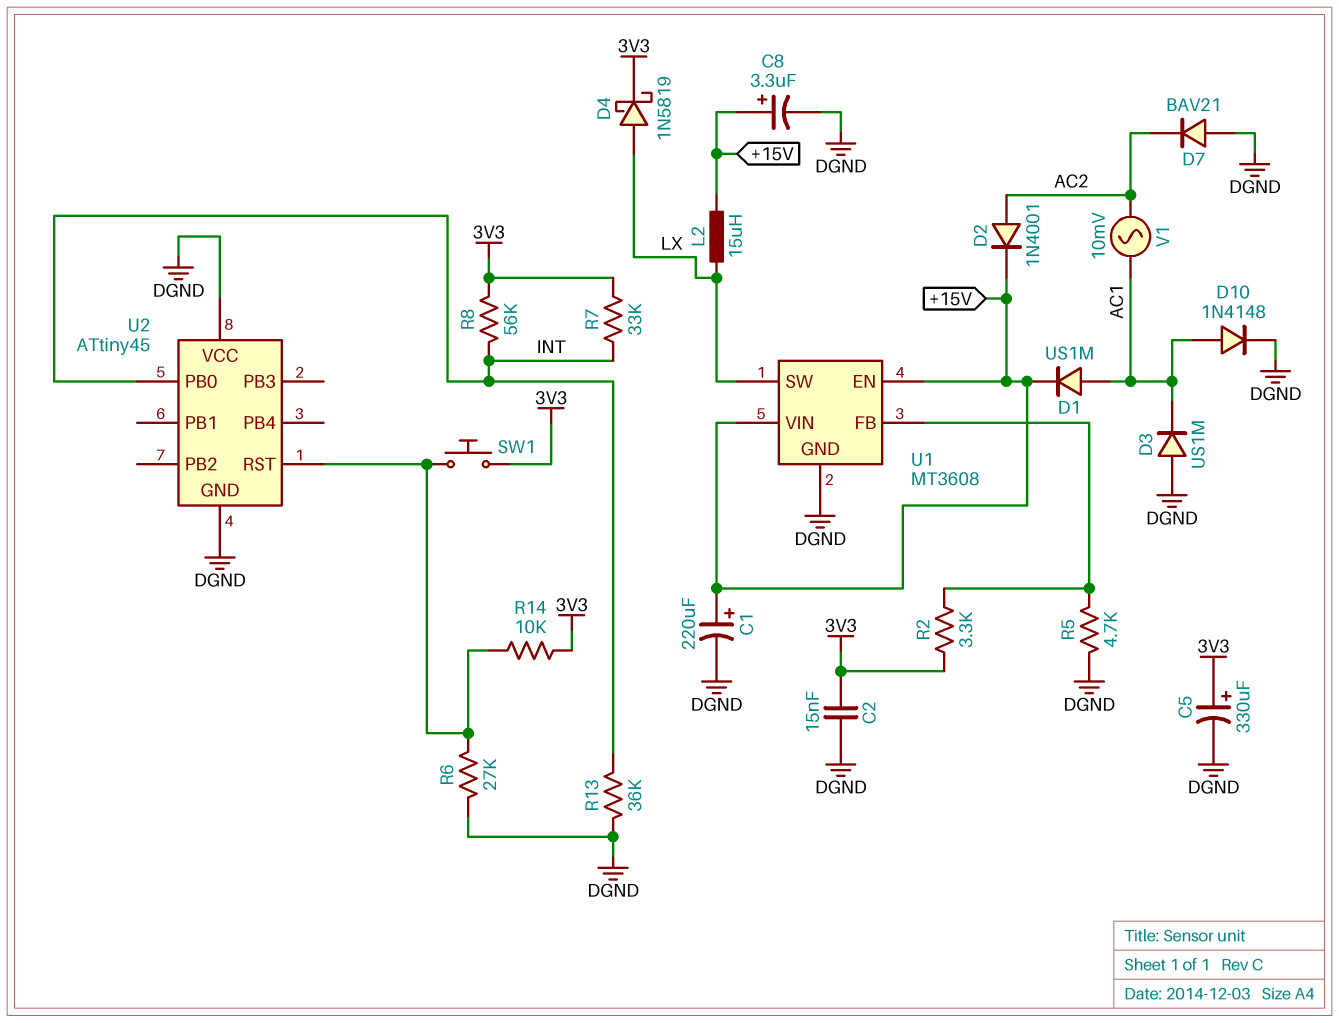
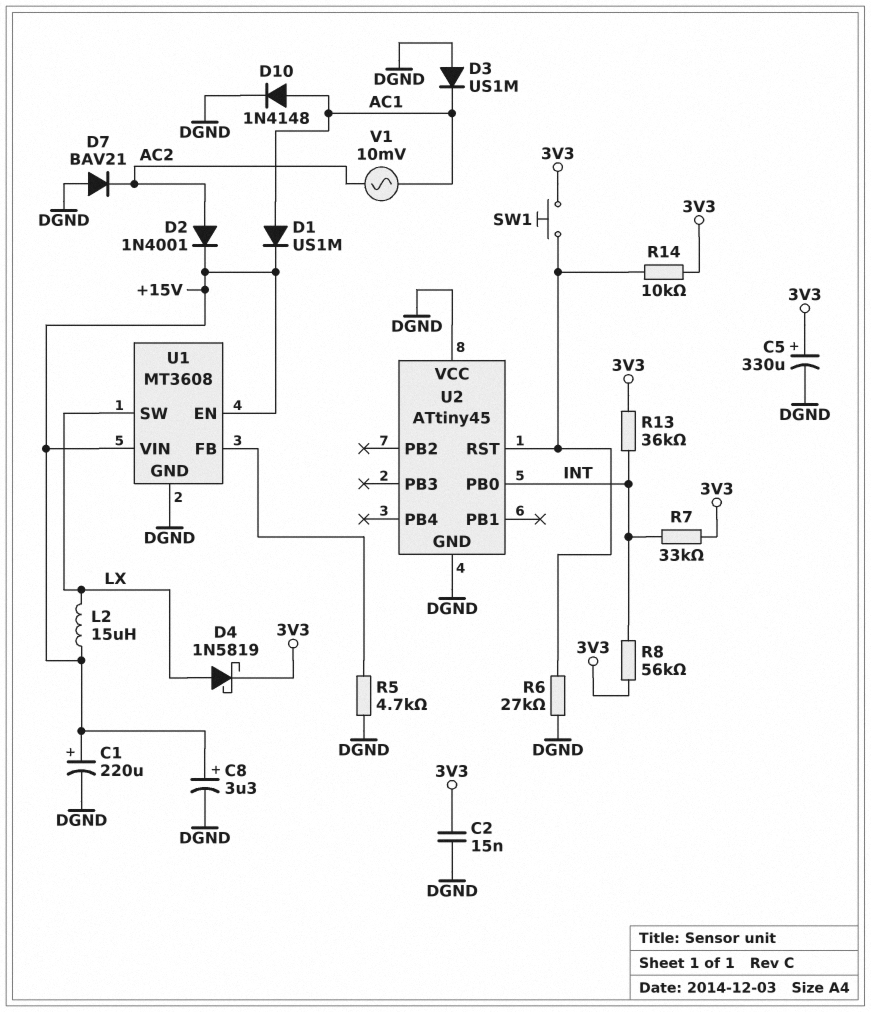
R2: 3.3k (3V3, U1/FB) -> none
R13: 36k (DGND, INT) -> 36k (3V3, INT)

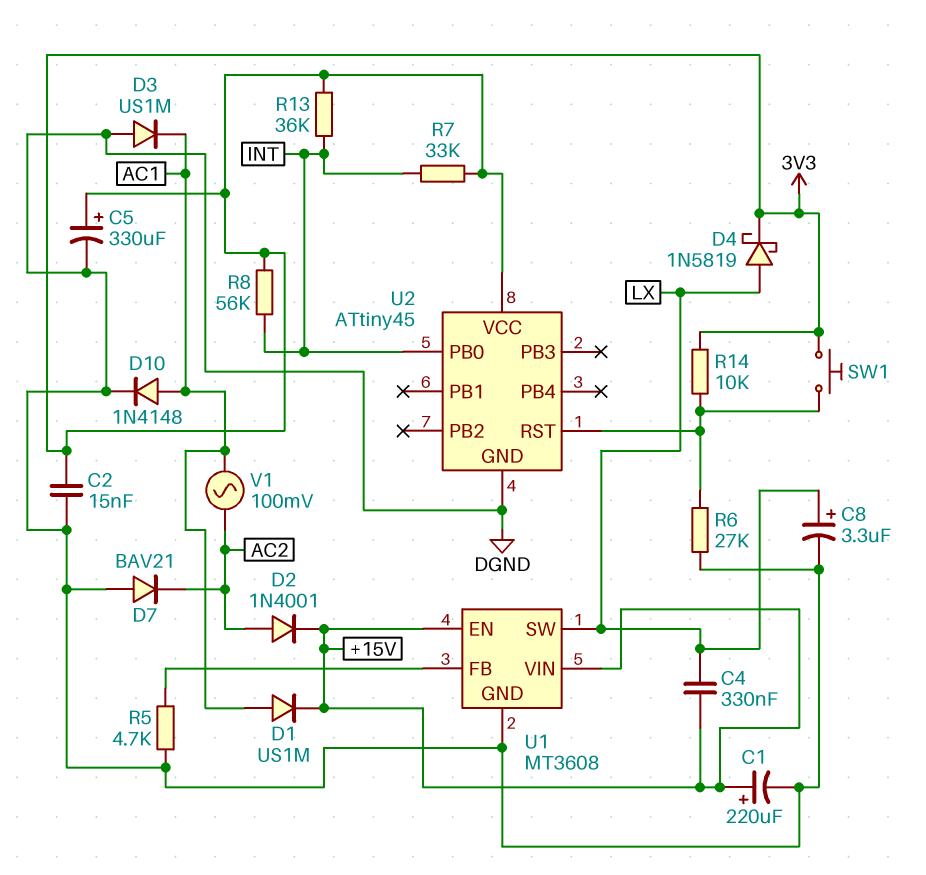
C4: none -> 330nF (+15V, LX)
C8: 3.3uF (plus +15V, minus DGND) -> 3.3uF (plus LX, minus DGND)
L2: 15uH (+15V, LX) -> none
U2 pin VCC: DGND -> 3V3
V1: AC 10mV (AC1, AC2) -> AC 100mV (AC1, AC2)

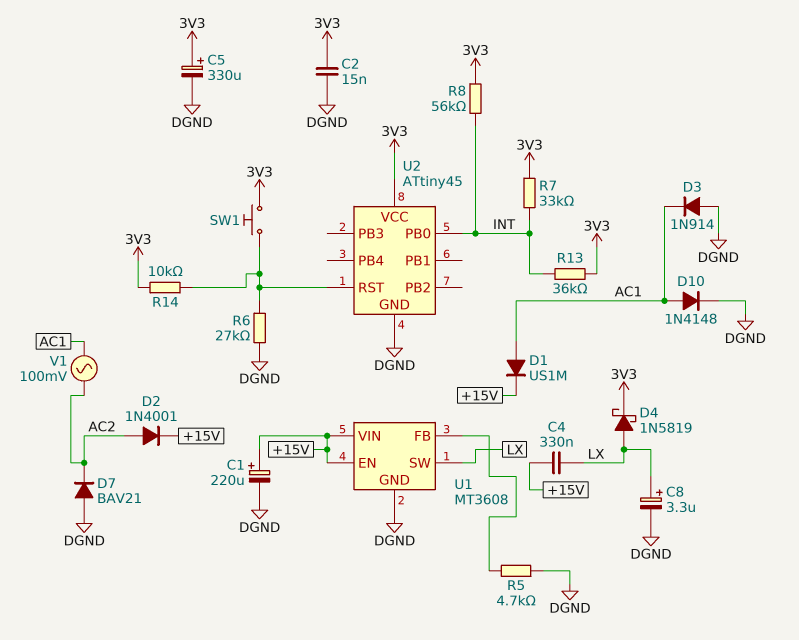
D3: diode US1M (A DGND, K AC1) -> diode 1N914 (A DGND, K AC1)

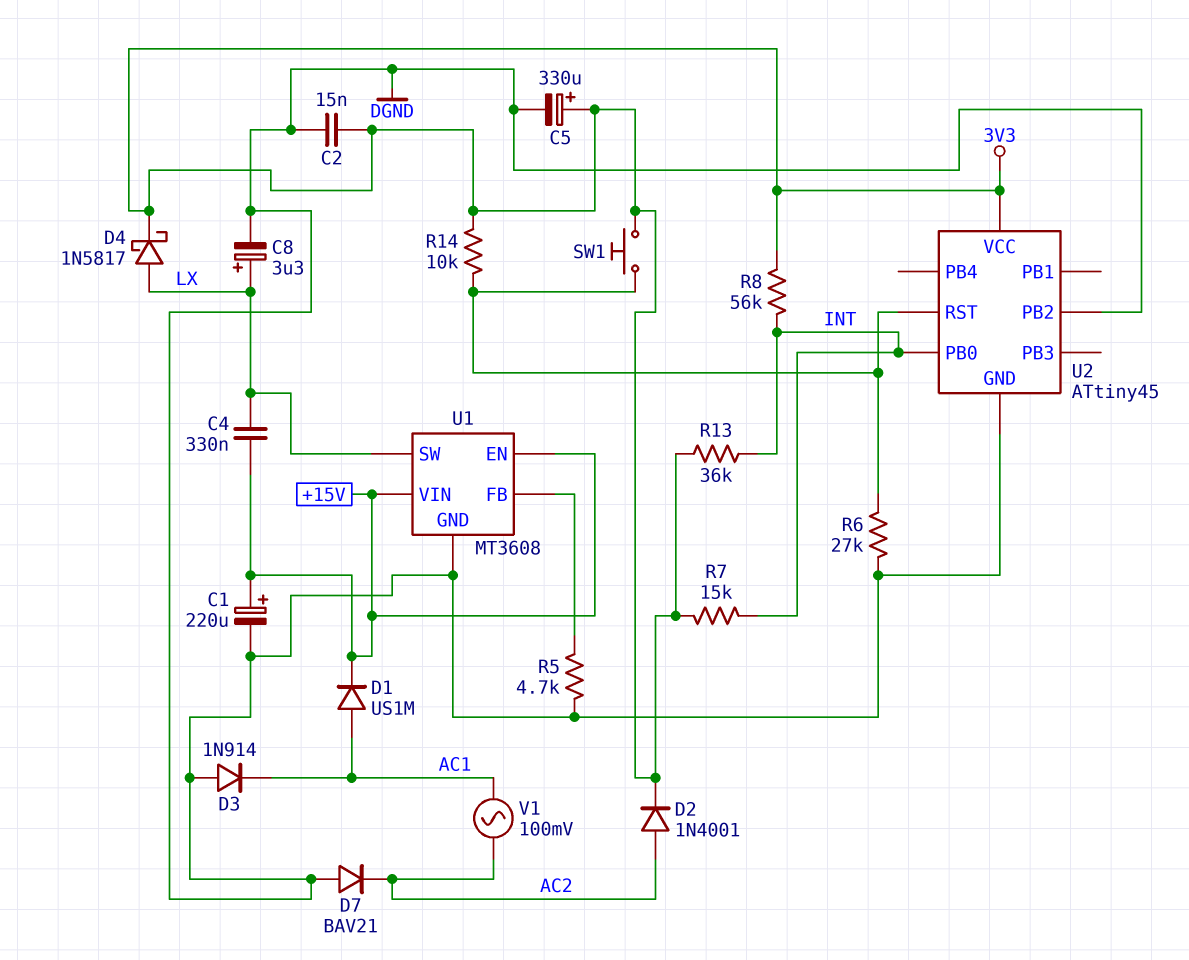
D2: diode 1N4001 (A AC2, K +15V) -> diode 1N4001 (A AC2, K 3V3)
D4: schottky 1N5819 (A LX, K 3V3) -> schottky 1N5817 (A LX, K 3V3)
D10: diode 1N4148 (A AC1, K DGND) -> none
R7: 33k (3V3, INT) -> 15k (3V3, INT)
U2 pin PB2: none -> DGND

